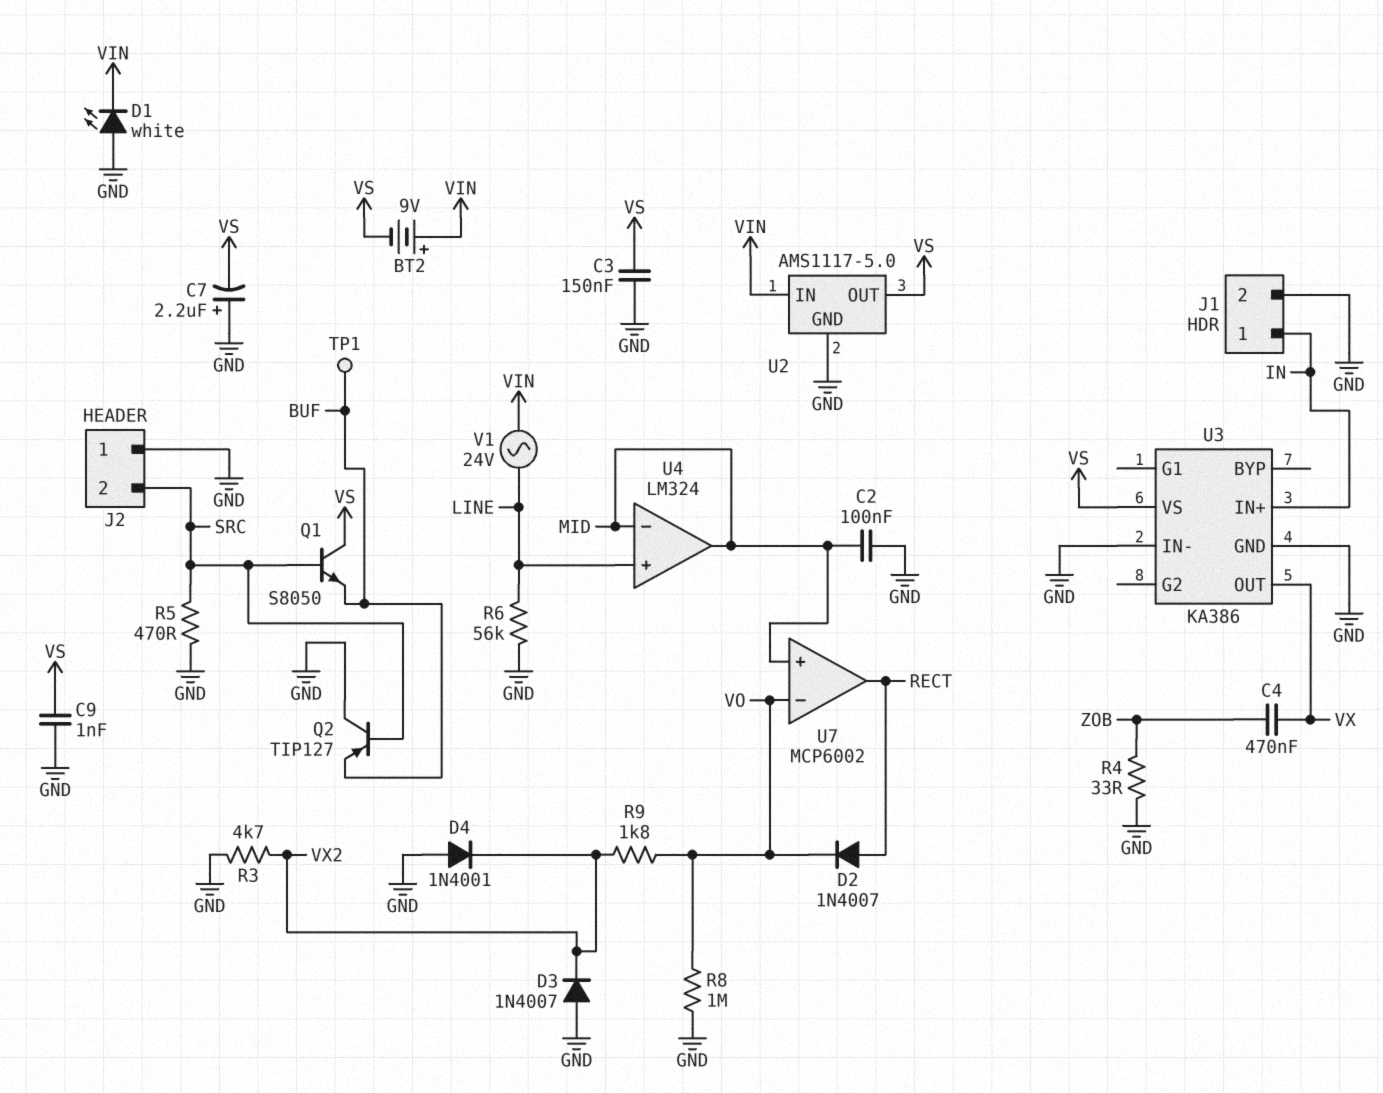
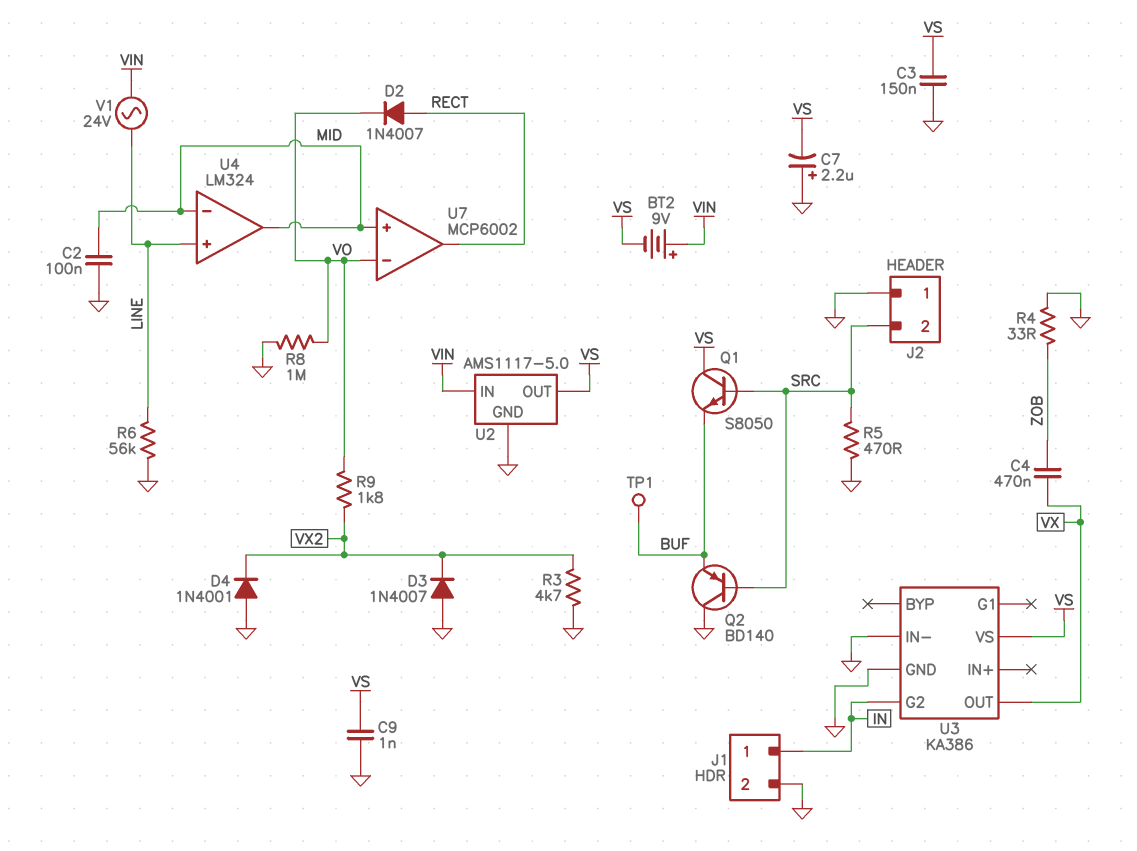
D1: LED white (A GND, K VIN) -> none
Q2: PNP TIP127 (B SRC, C GND, E BUF) -> PNP BD140 (B SRC, C GND, E BUF)
U3 pin G2: none -> IN
U3 pin IN+: IN -> none

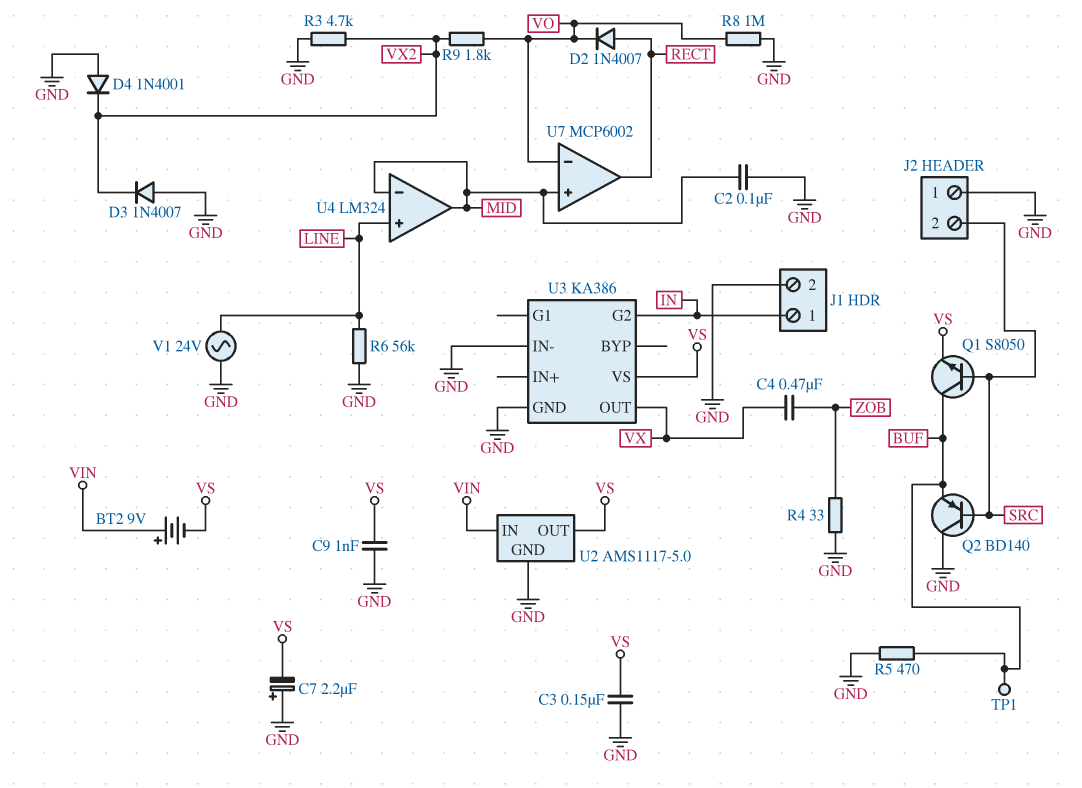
Q1: NPN S8050 (B SRC, C VS, E BUF) -> NPN S8050 (B SRC, C BUF, E VS)
R5: 470 (GND, SRC) -> 470 (BUF, GND)
V1: AC 24V (LINE, VIN) -> AC 24V (GND, LINE)

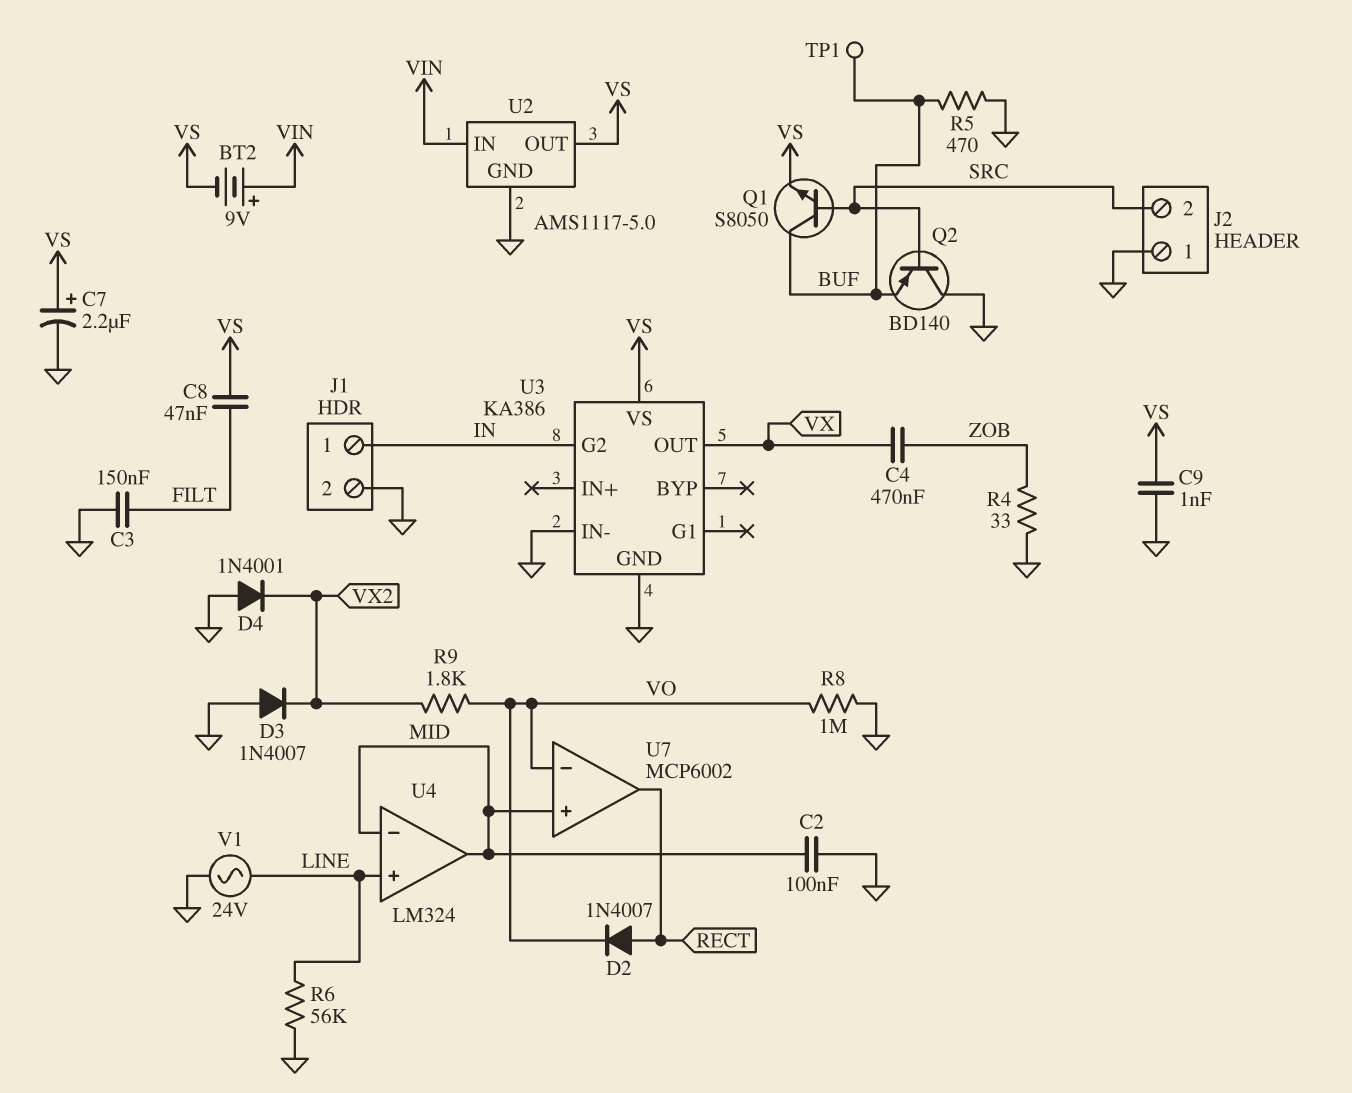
C3: 150nF (GND, VS) -> 150nF (FILT, GND)
C7: 2.2uF (plus GND, minus VS) -> 2.2uF (plus VS, minus GND)
C8: none -> 47nF (FILT, VS)
R3: 4.7k (GND, VX2) -> none

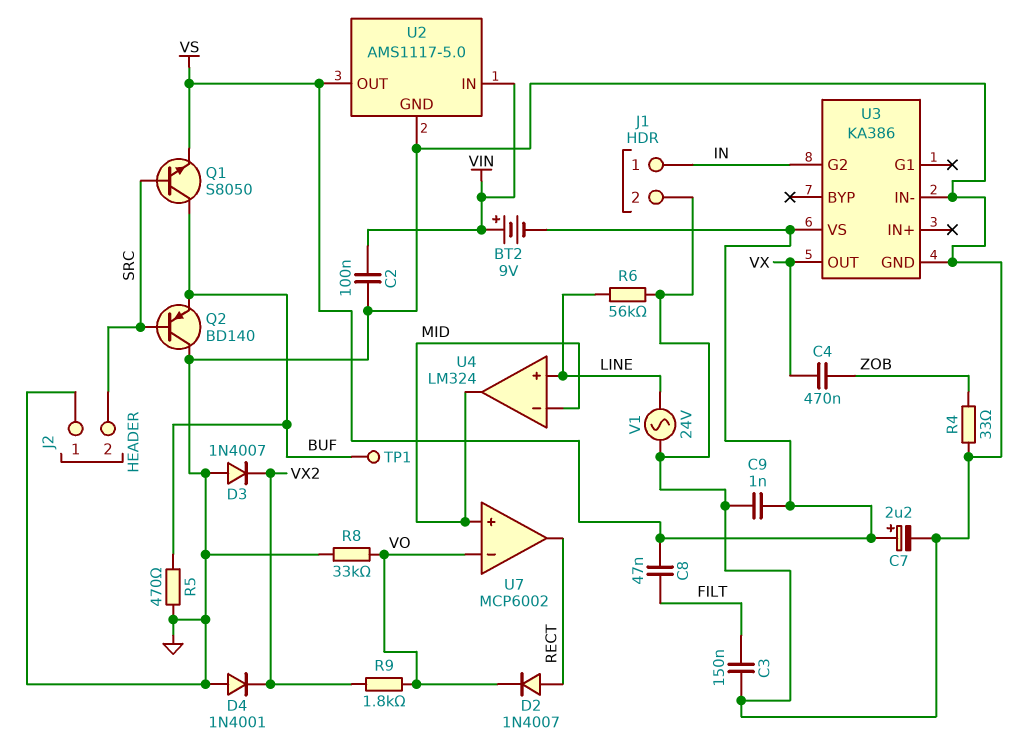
C2: 100nF (GND, MID) -> 100nF (GND, VIN)
R8: 1M (GND, VO) -> 33k (GND, VO)

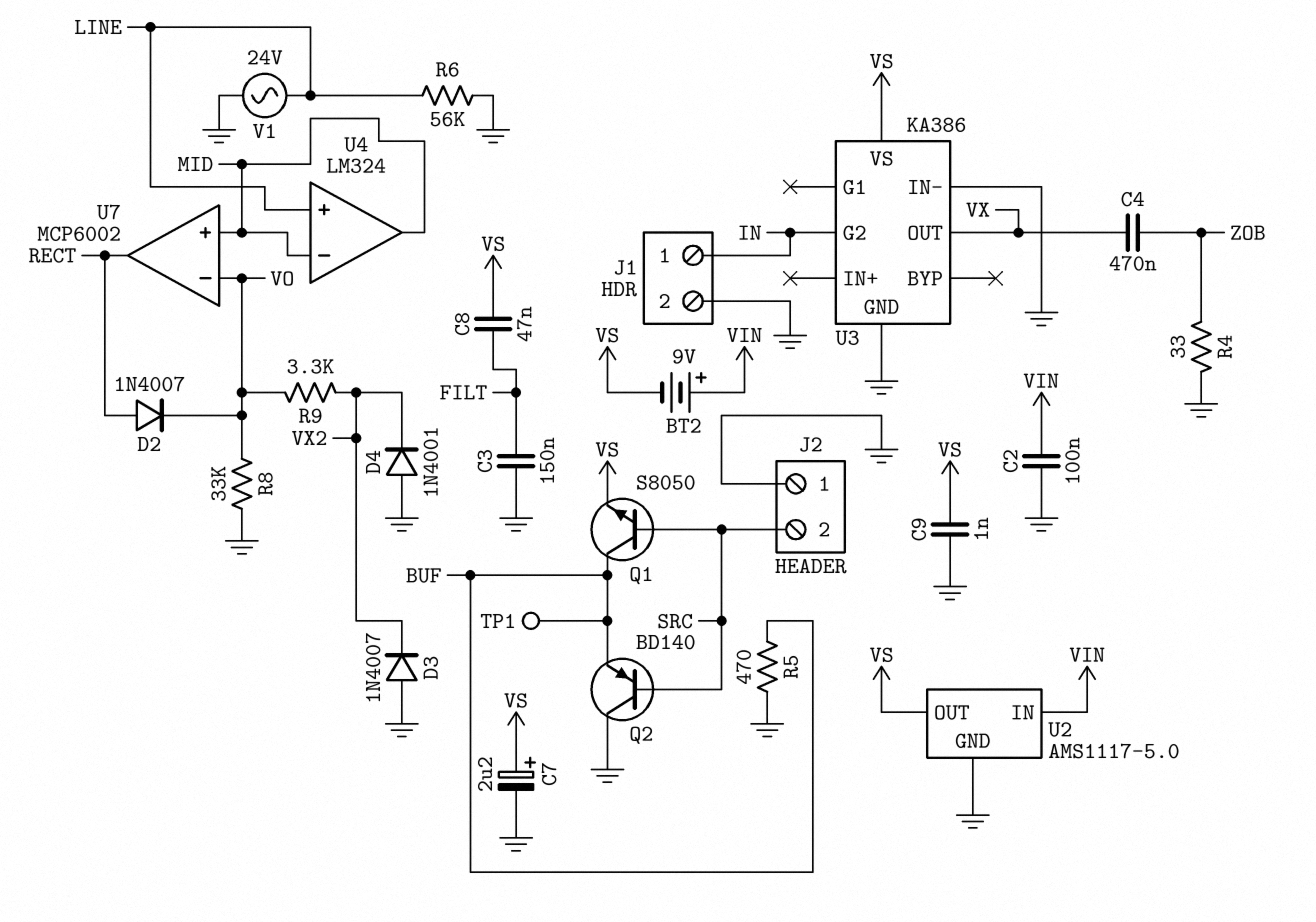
R9: 1.8k (VO, VX2) -> 3.3k (VO, VX2)

